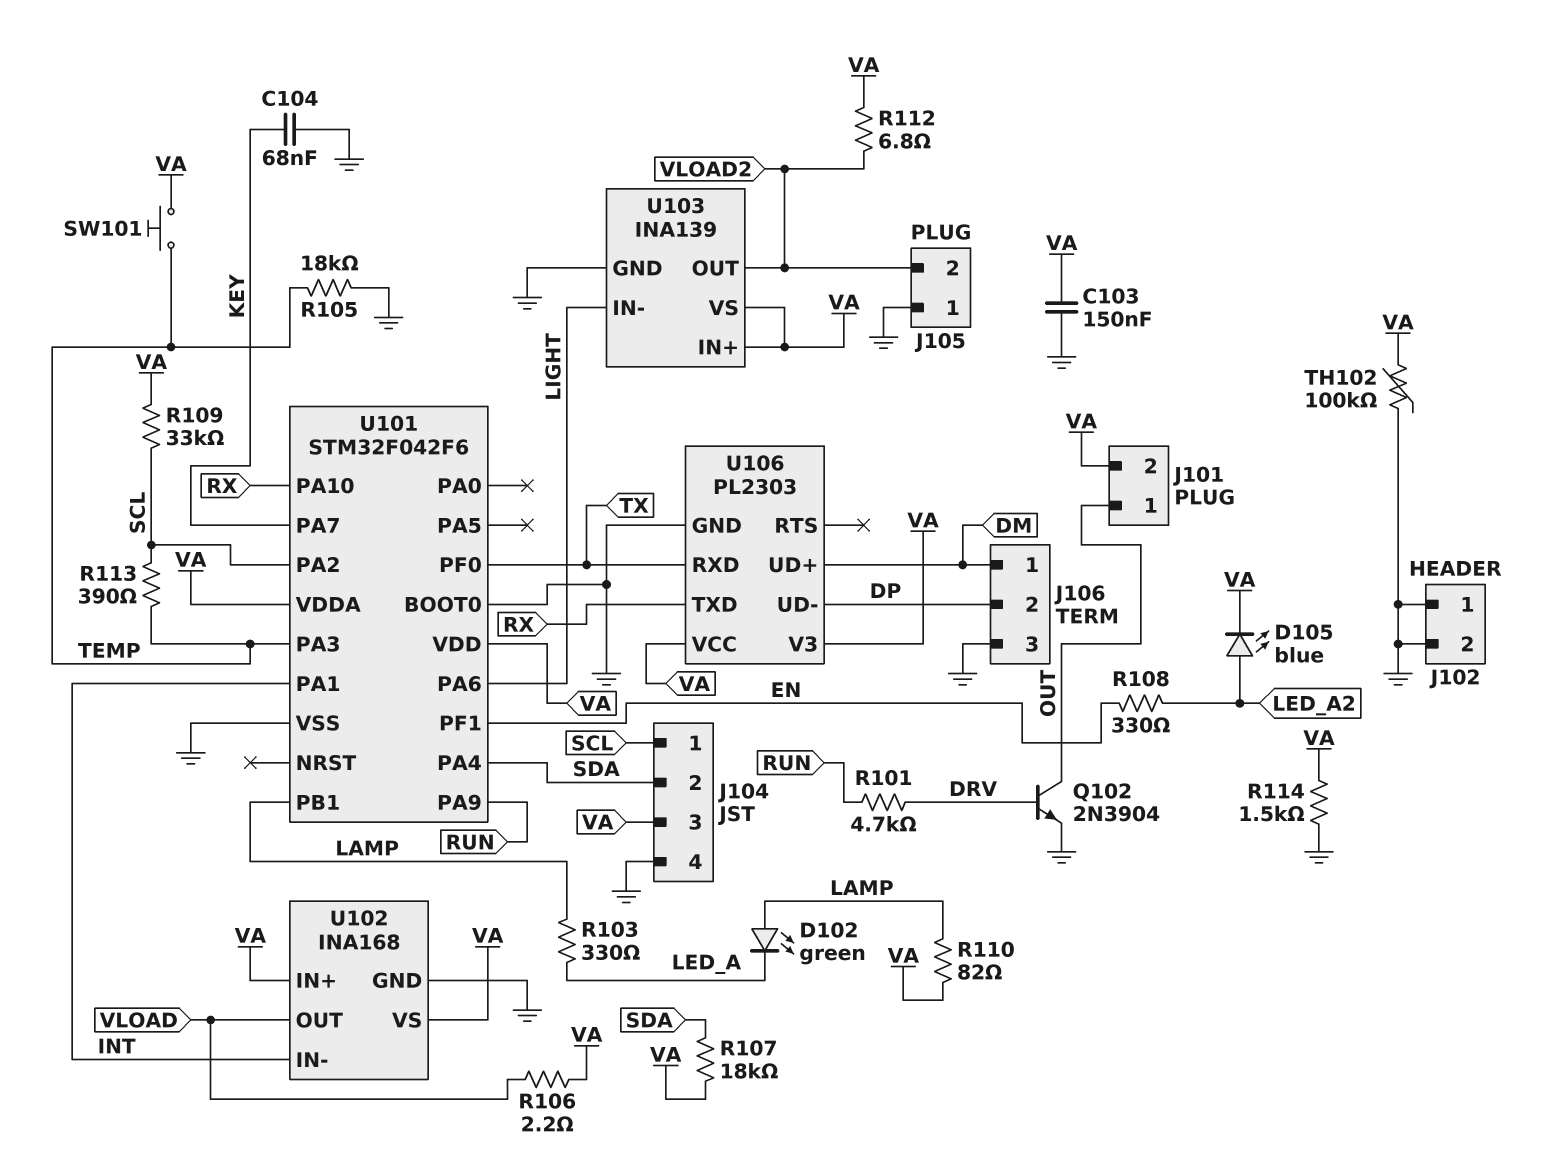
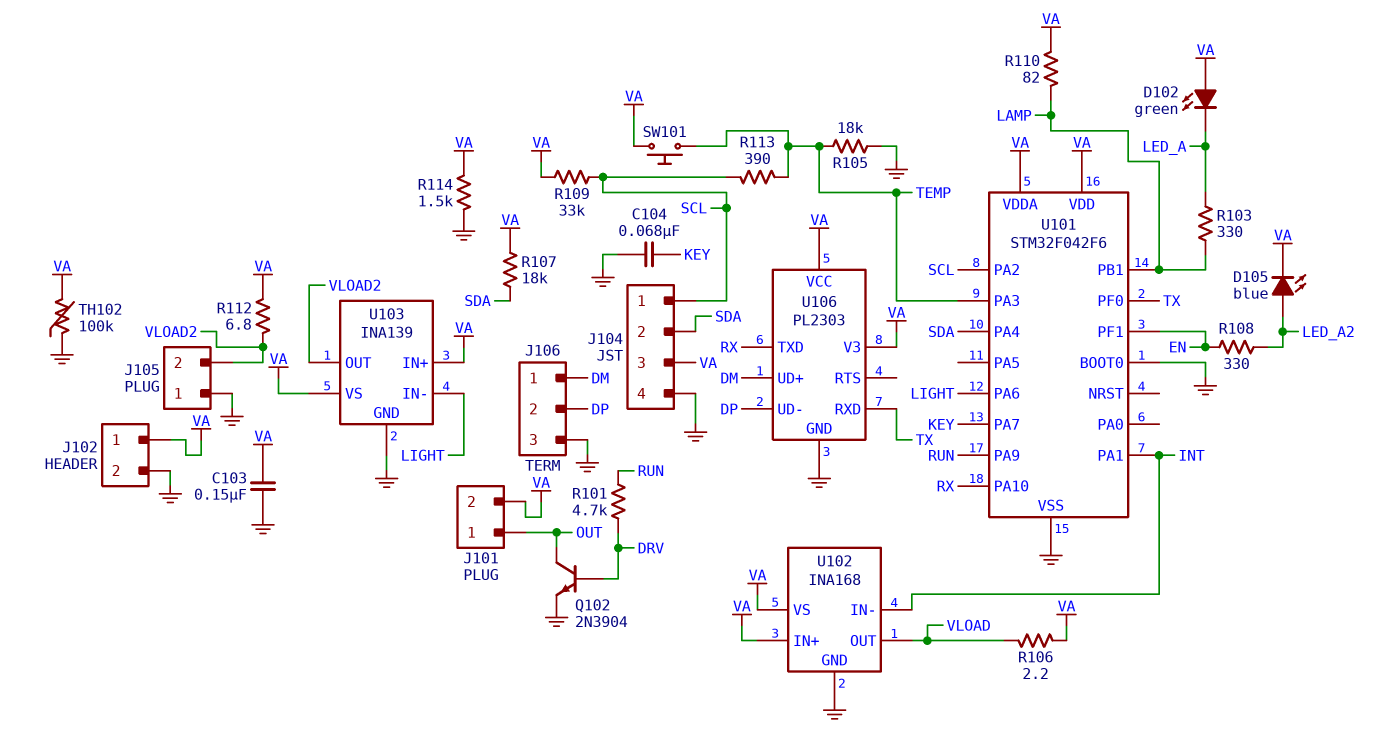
D102: LED green (A LAMP, K LED_A) -> LED green (A VA, K LED_A)
J102 pin 1: GND -> VA

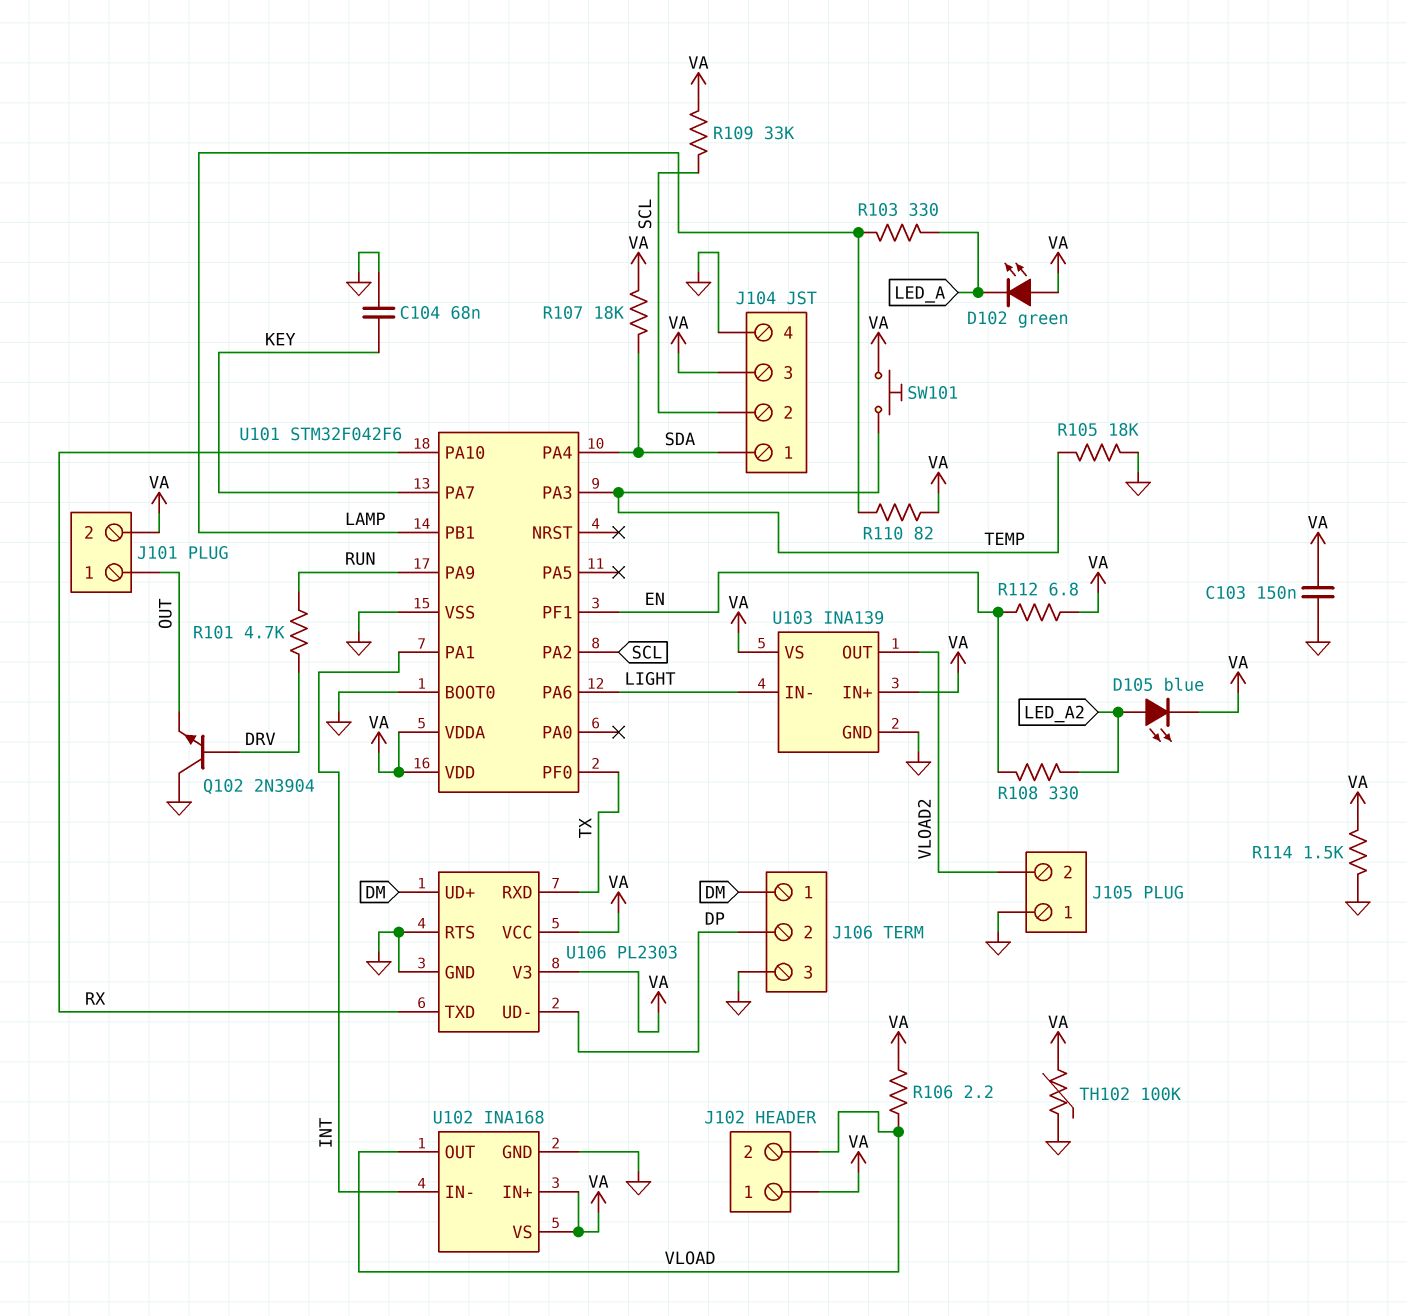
J102 pin 2: GND -> VLOAD
J104 pin 1: SCL -> SDA
J104 pin 2: SDA -> SCL
Q102: NPN 2N3904 (B DRV, C OUT, E GND) -> NPN 2N3904 (B DRV, C GND, E OUT)
R112: 6.8 (VA, VLOAD2) -> 6.8 (EN, VA)
R113: 390 (SCL, TEMP) -> none
U106 pin RTS: none -> GND

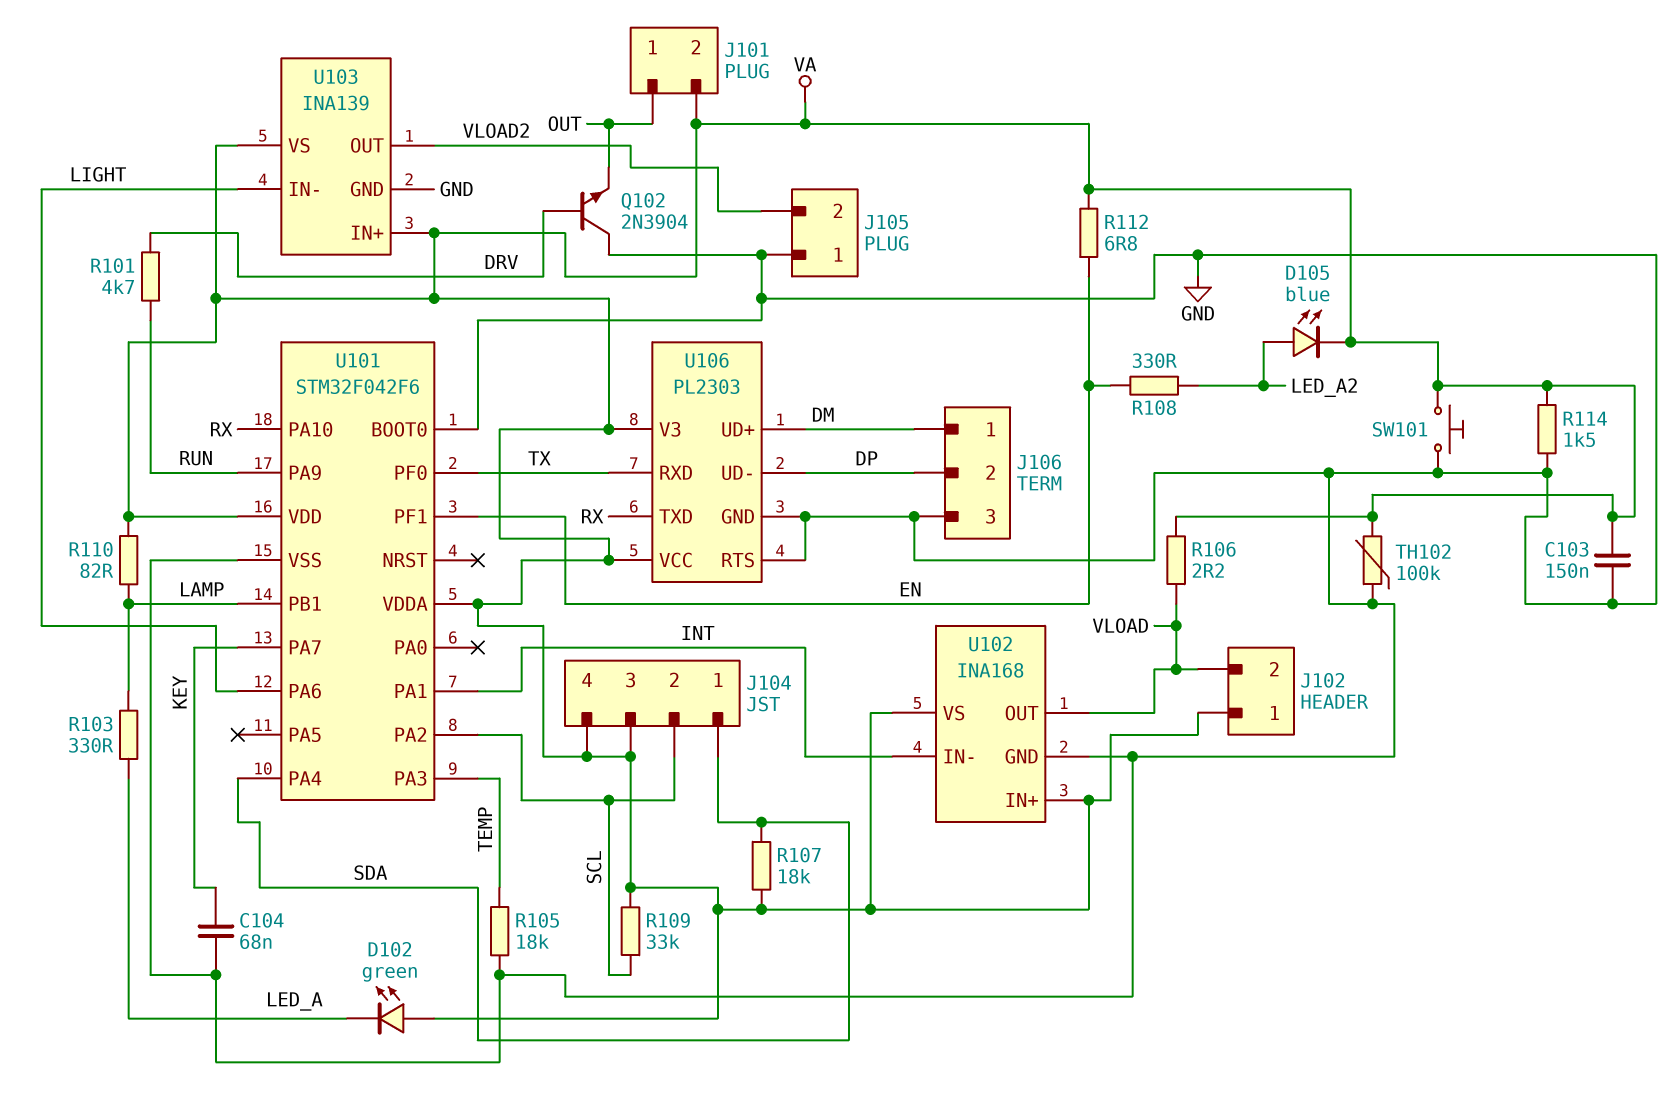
J104 pin 4: GND -> VA
SW101: button (TEMP, VA) -> button (GND, VA)

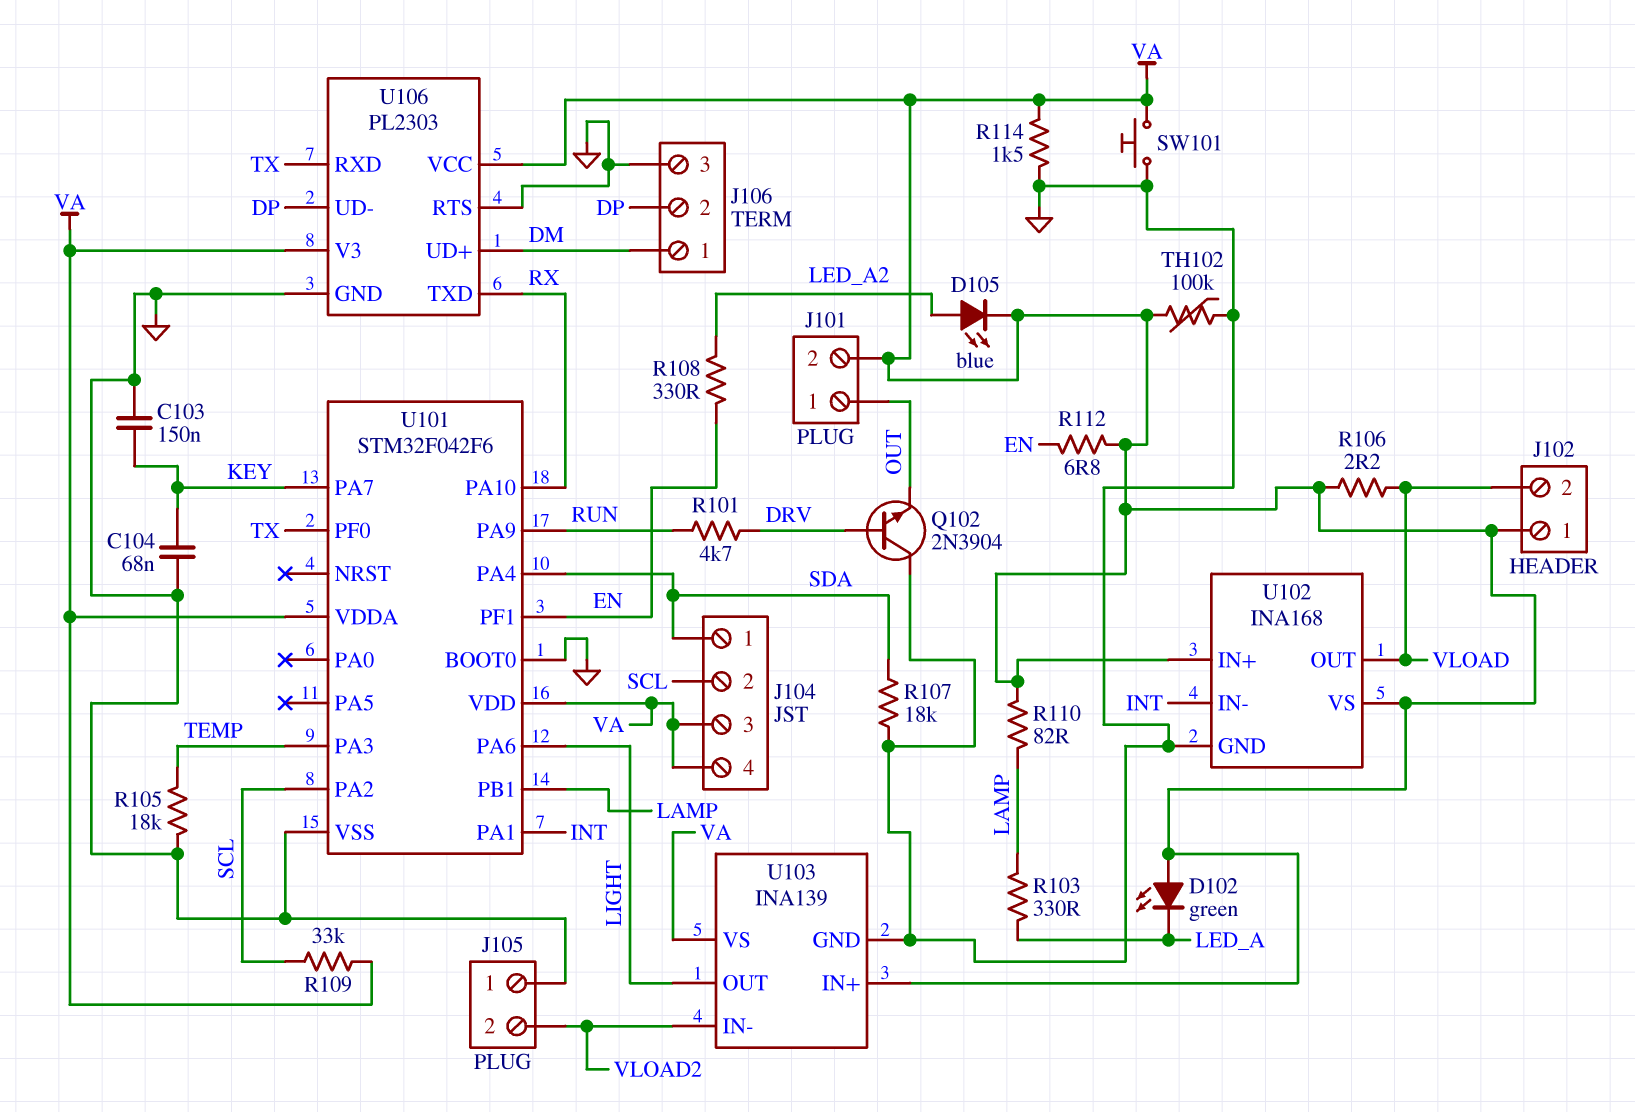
C103: 150nF (GND, VA) -> 150nF (GND, KEY)
R107: 18k (SDA, VA) -> 18k (GND, SDA)
U103 pin IN-: LIGHT -> VLOAD2
U103 pin OUT: VLOAD2 -> LIGHT

